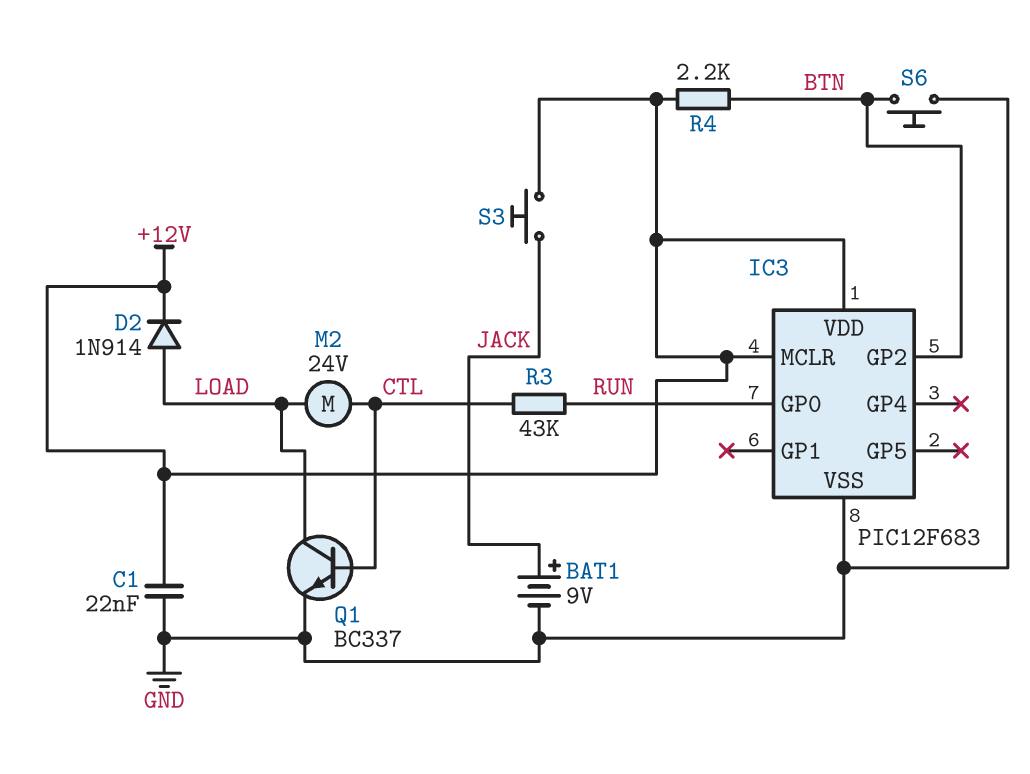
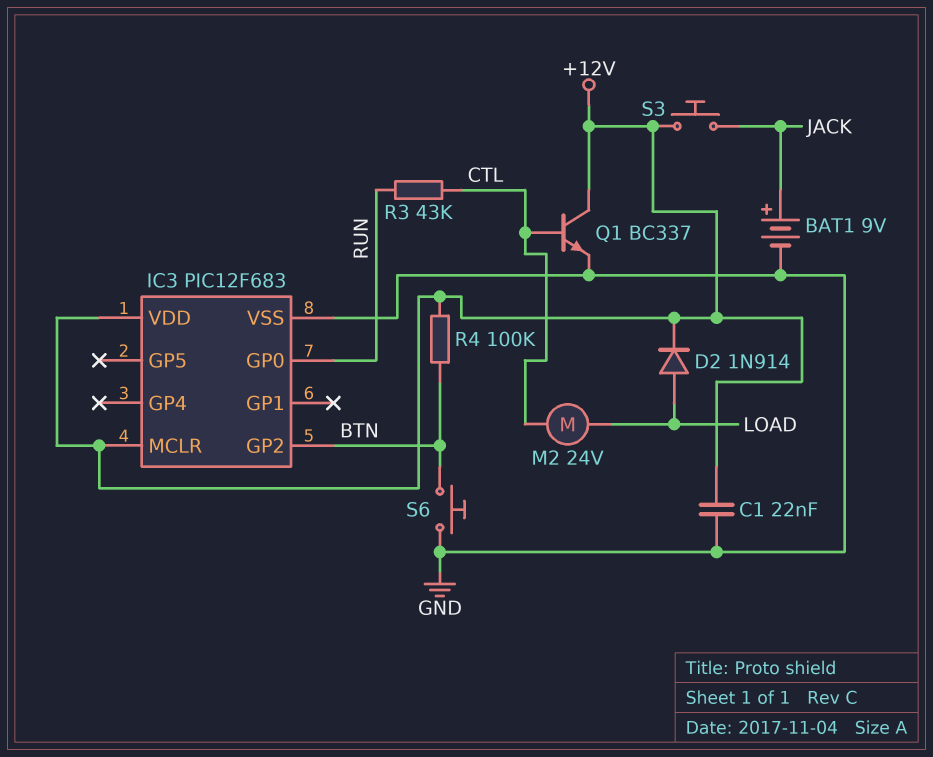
Q1: NPN BC337 (B CTL, C LOAD, E GND) -> NPN BC337 (B CTL, C +12V, E GND)
R4: 2.2k (+12V, BTN) -> 100k (+12V, BTN)

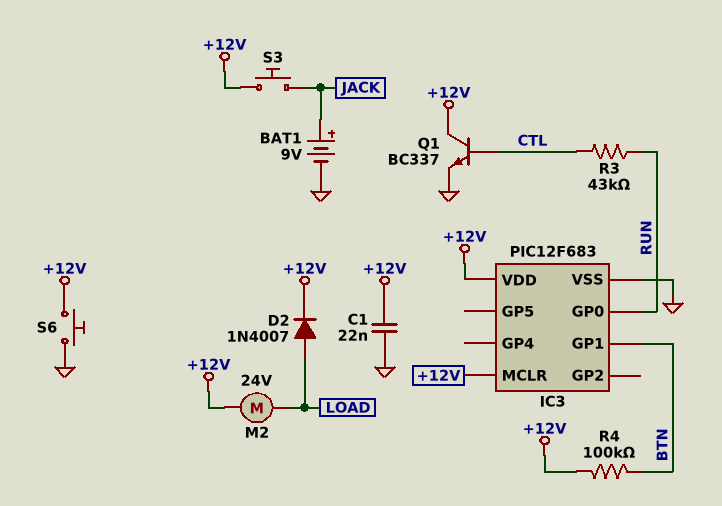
D2: diode 1N914 (A LOAD, K +12V) -> diode 1N4007 (A LOAD, K +12V)
IC3 pin GP1: none -> BTN
IC3 pin GP2: BTN -> none
M2: motor 24V (CTL, LOAD) -> motor 24V (+12V, LOAD)
S6: button (BTN, GND) -> button (+12V, GND)

